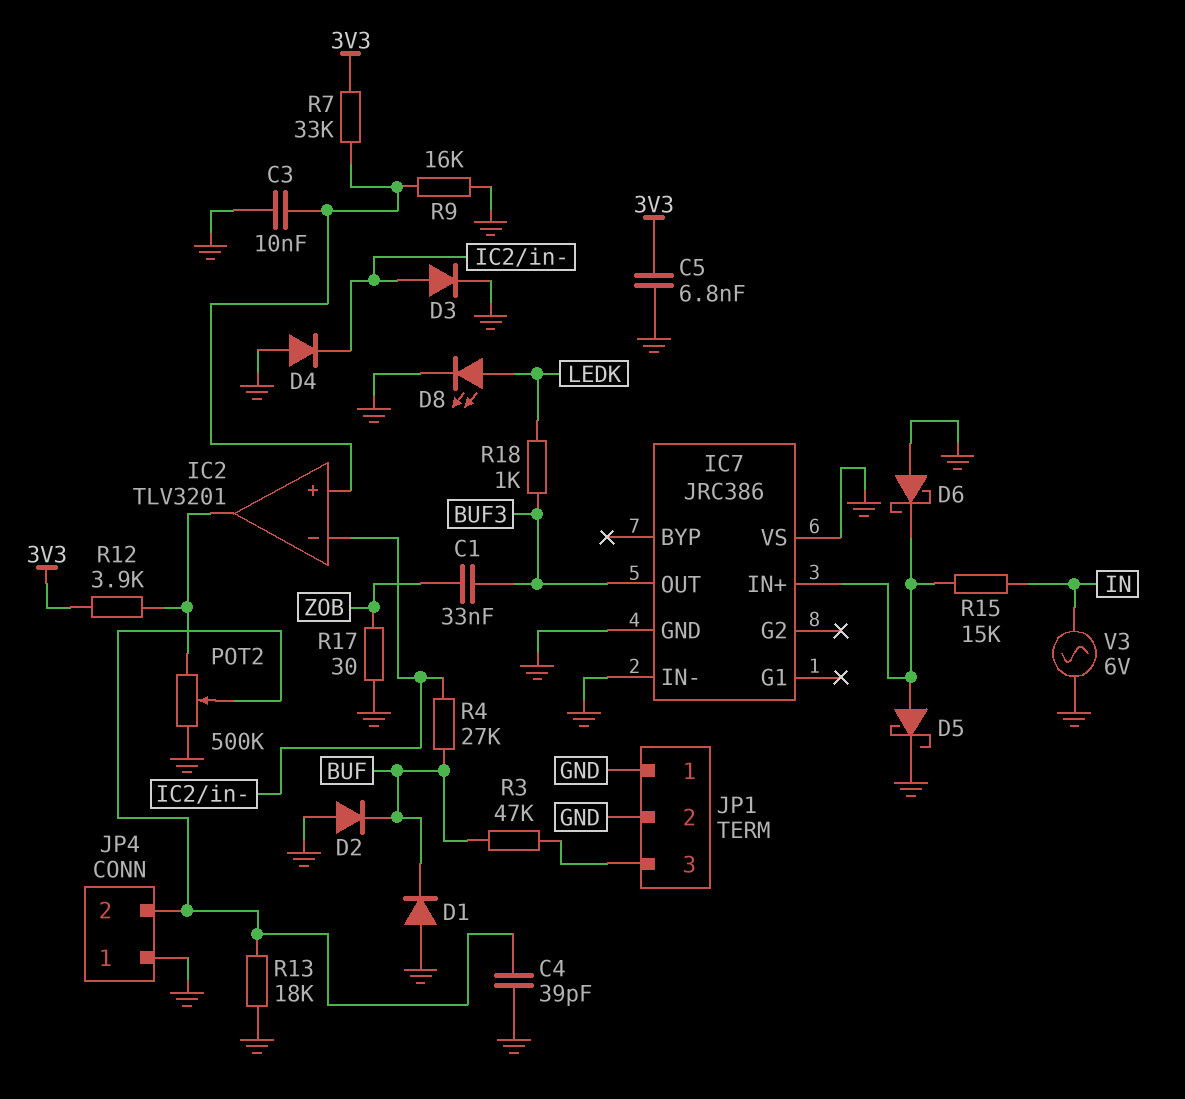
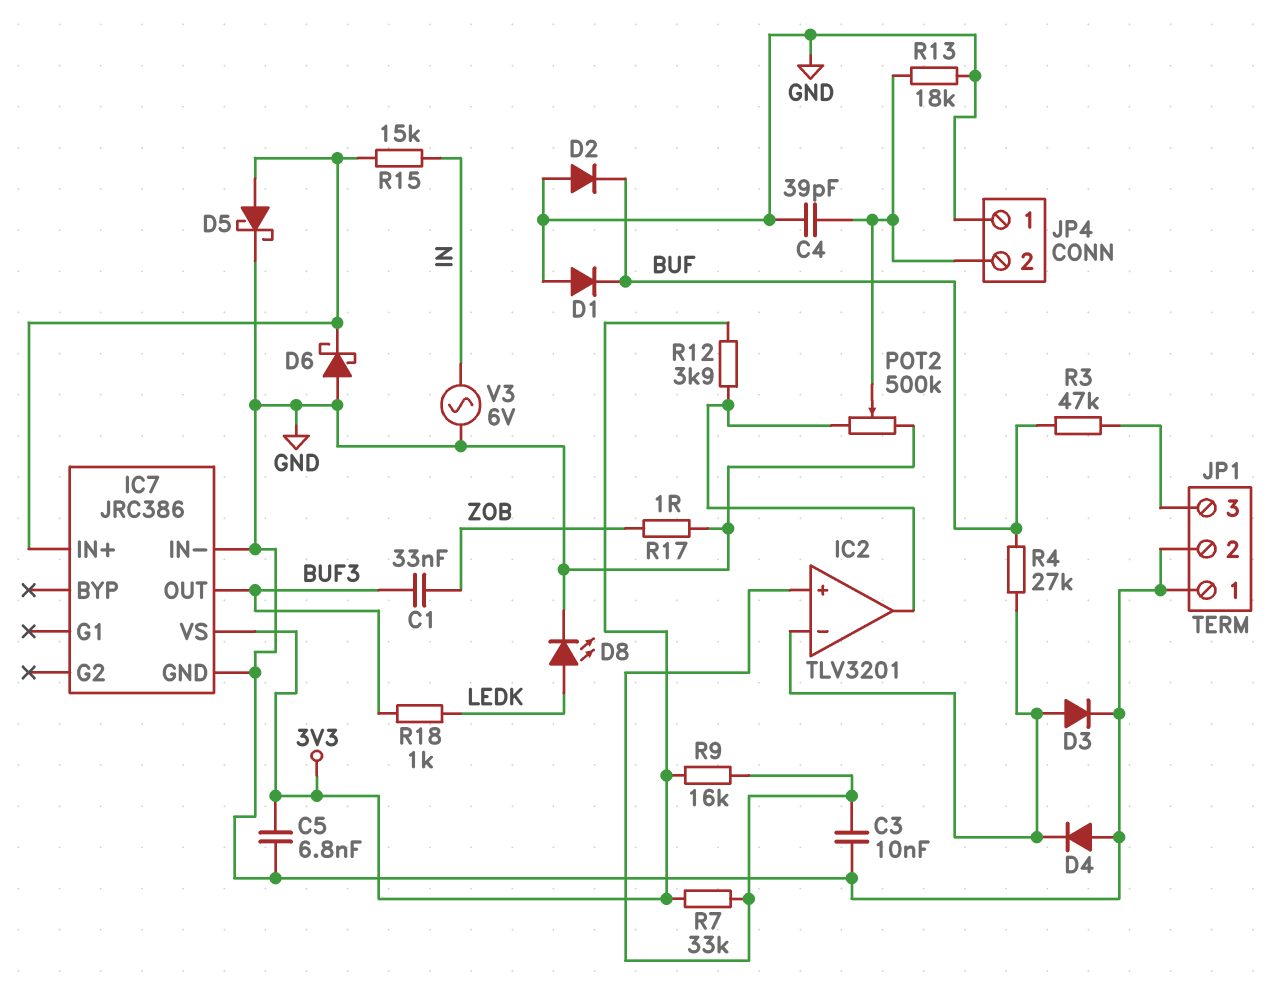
IC7 pin VS: GND -> 3V3
R9: 16k (GND, IC2/in+) -> 16k (3V3, IC2/in+)
R17: 30 (GND, ZOB) -> 1 (GND, ZOB)

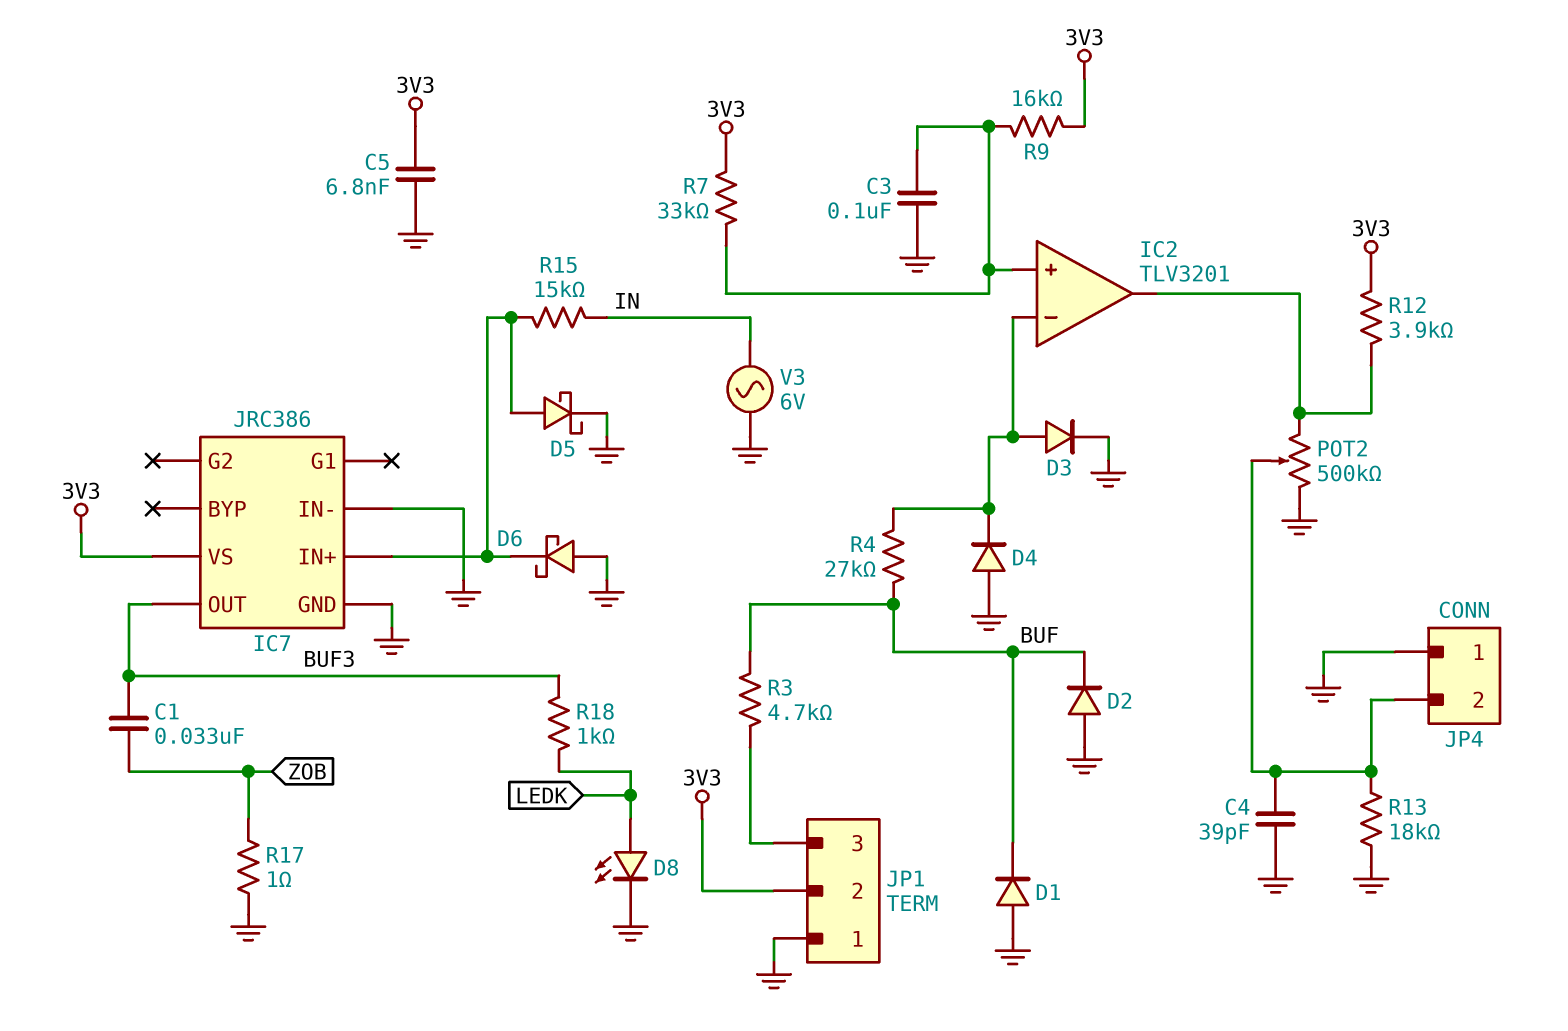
C3: 10nF (GND, IC2/in+) -> 100nF (GND, IC2/in+)
JP1 pin 2: GND -> 3V3
R3: 47k (BUF, JP1/3) -> 4.7k (BUF, JP1/3)

